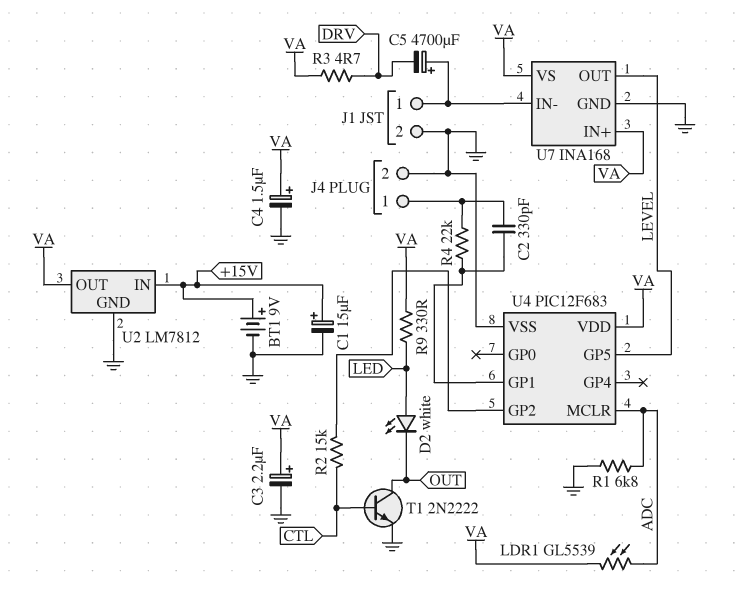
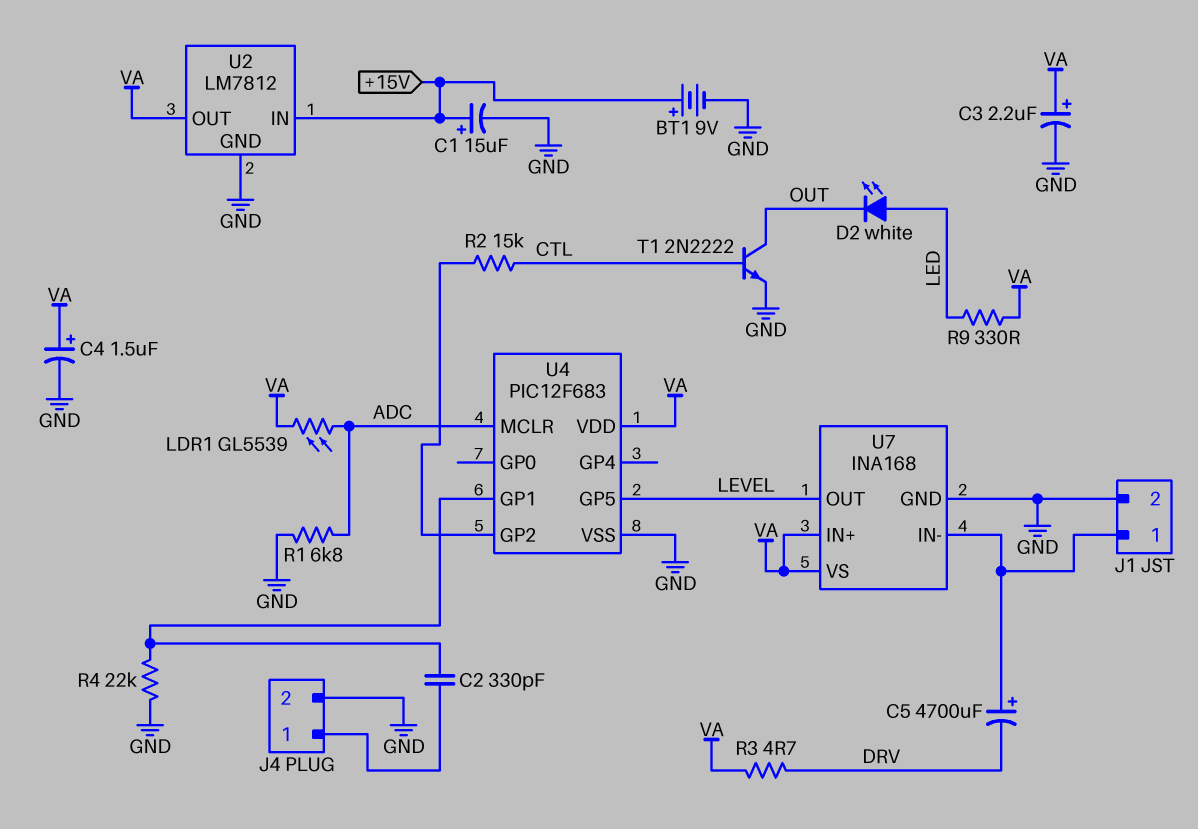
R4: 22k (J4/1, U4/GP1) -> 22k (GND, U4/GP1)

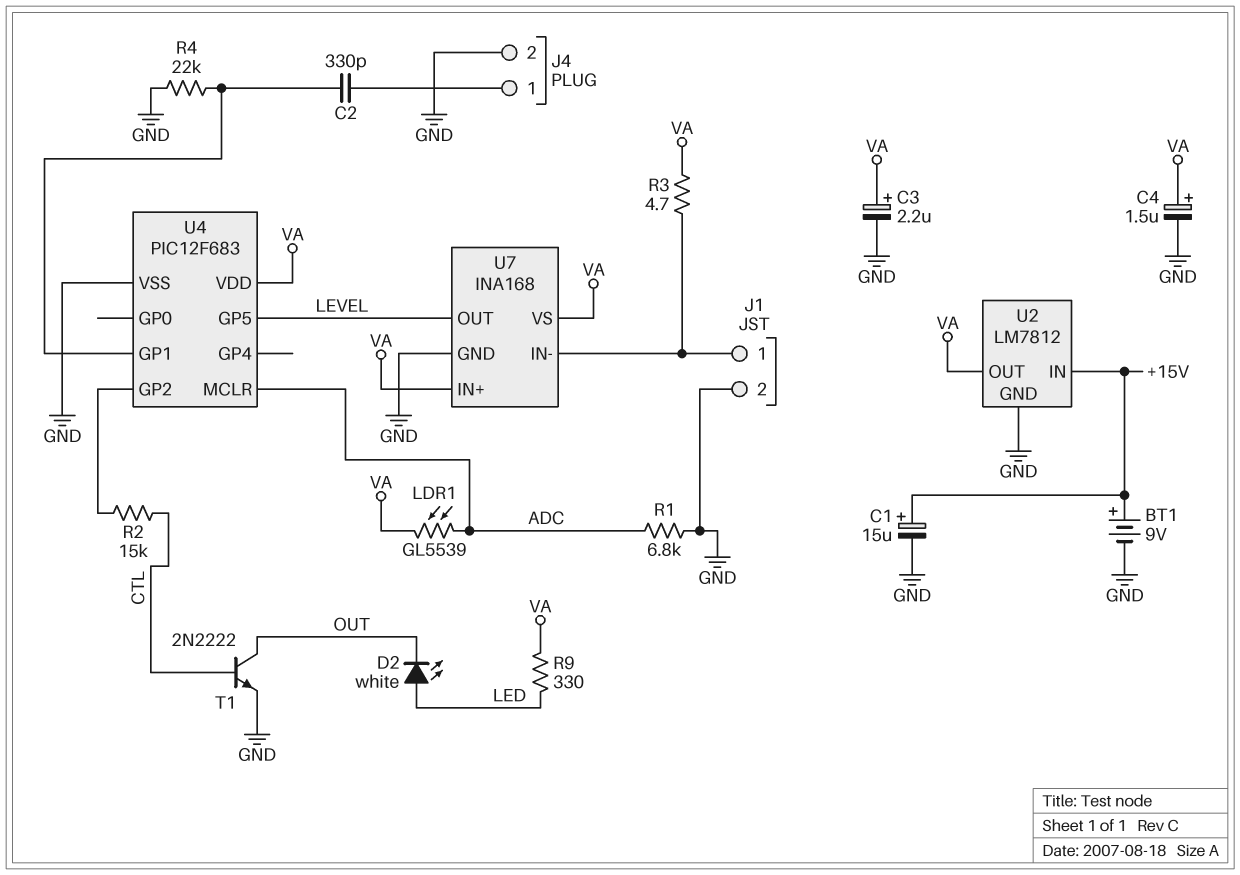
C5: 4700uF (plus J1/1, minus DRV) -> none
R3: 4.7 (DRV, VA) -> 4.7 (J1/1, VA)

